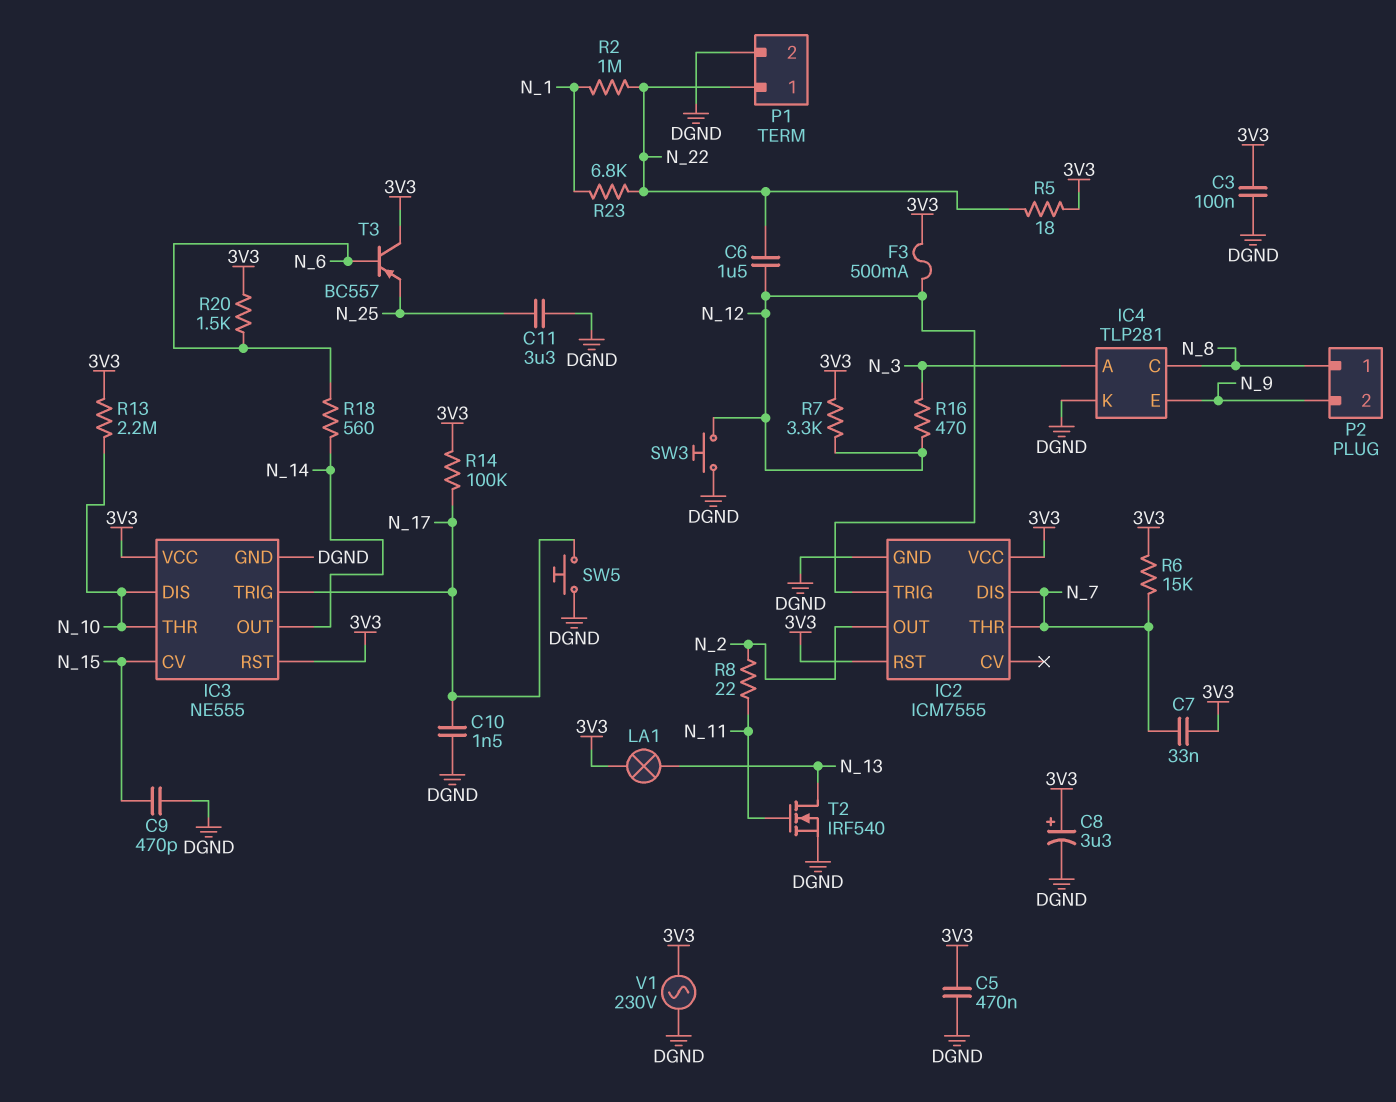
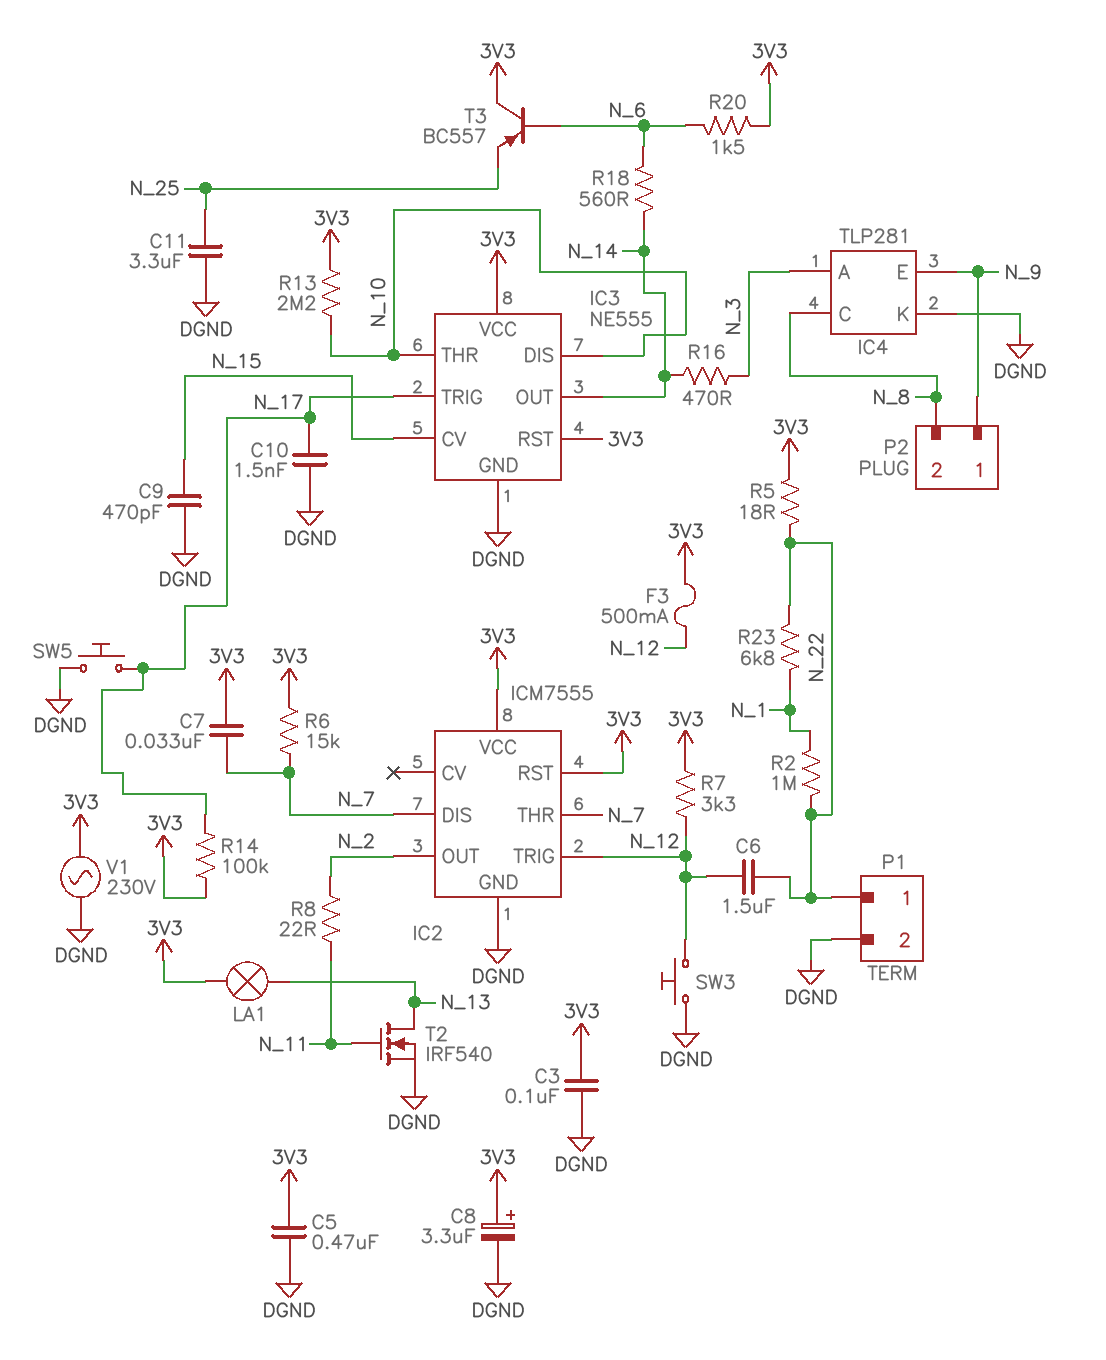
P2 pin 1: N_8 -> N_9
P2 pin 2: N_9 -> N_8
R16: 470 (N_3, N_12) -> 470 (N_3, N_14)

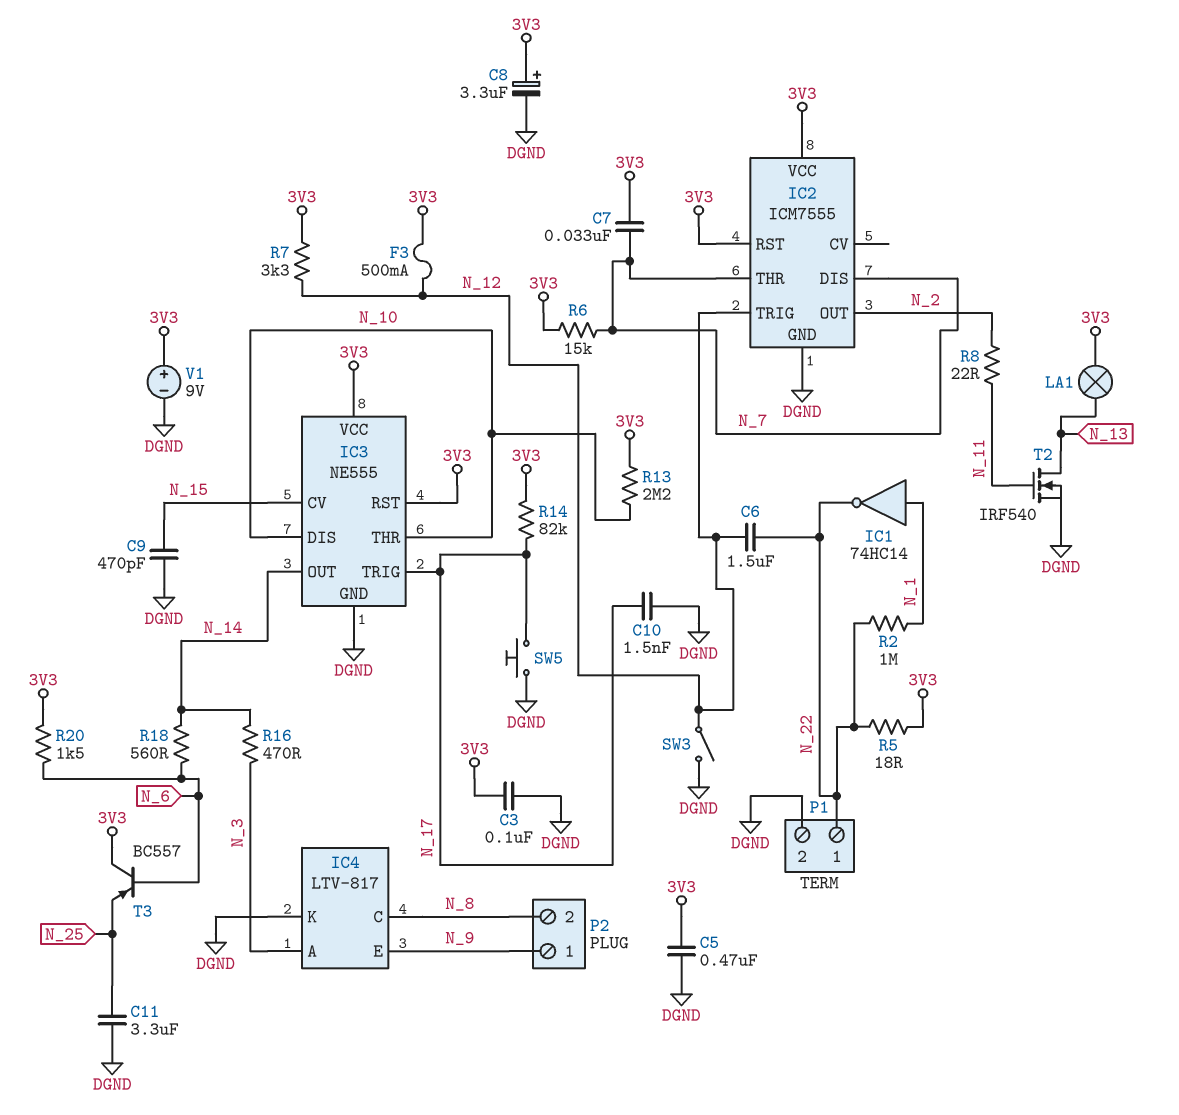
IC1: none -> NOT 74HC14 (in N_1, out N_22)
IC4: TLP281 -> LTV-817
R14: 100k (3V3, N_17) -> 82k (3V3, N_17)
R23: 6.8k (N_1, N_22) -> none
SW3: button (DGND, N_12) -> switch (DGND, N_12)
V1: AC 230V (3V3, DGND) -> 9V (plus 3V3, minus DGND)

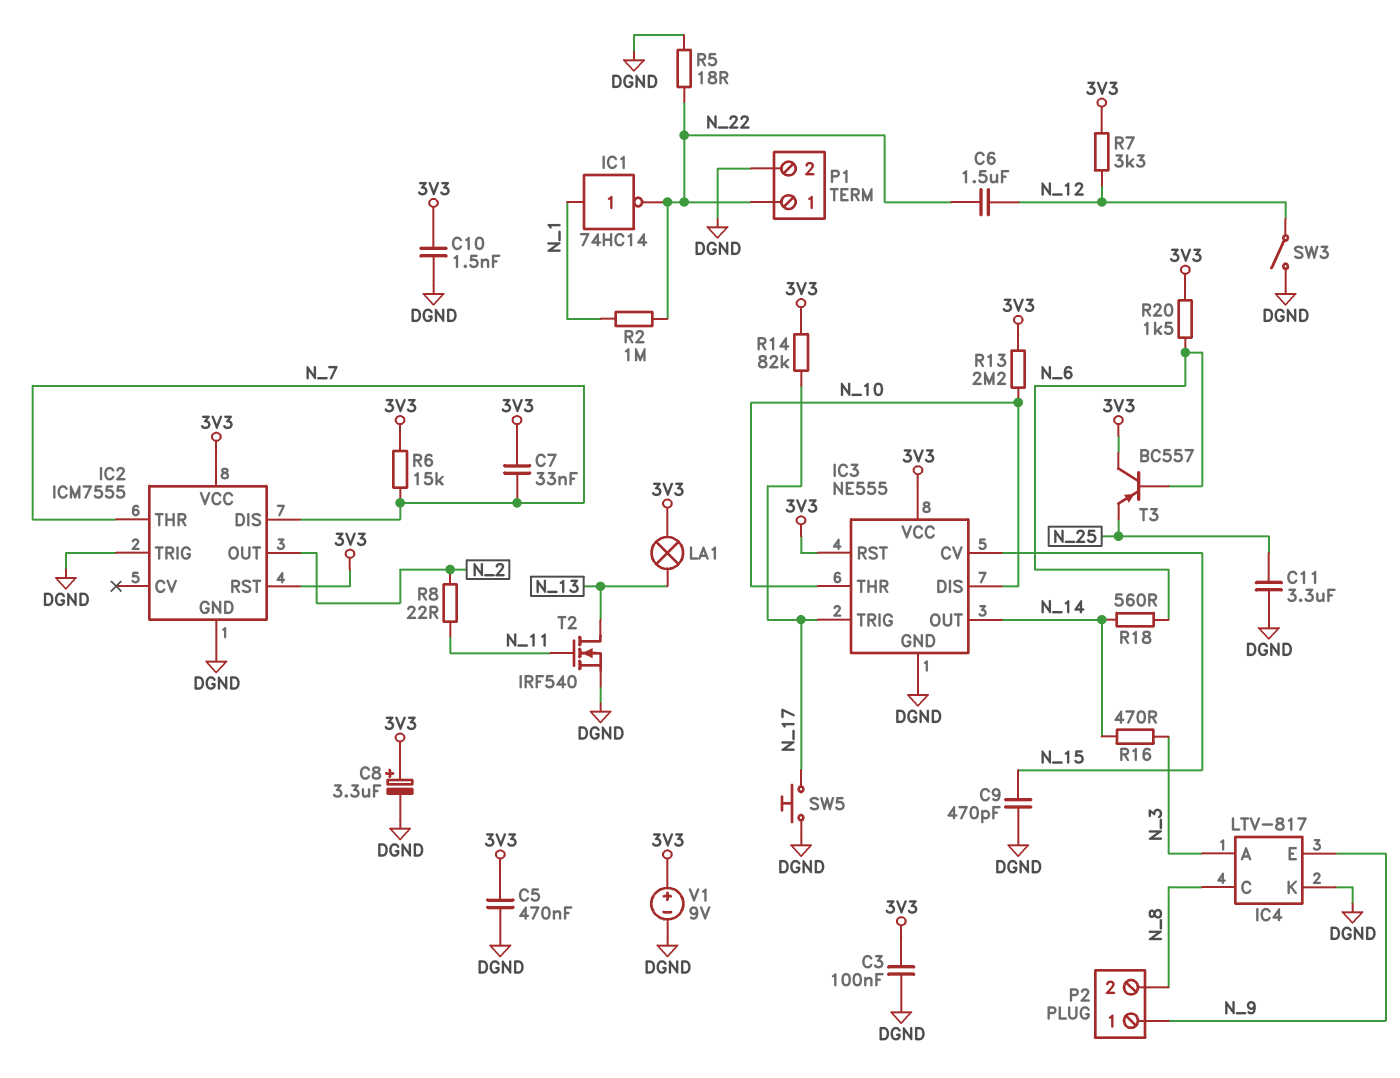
C10: 1.5nF (DGND, N_17) -> 1.5nF (3V3, DGND)
F3: 500mA (3V3, N_12) -> none
IC2 pin TRIG: N_12 -> DGND
R5: 18 (3V3, N_22) -> 18 (DGND, N_22)

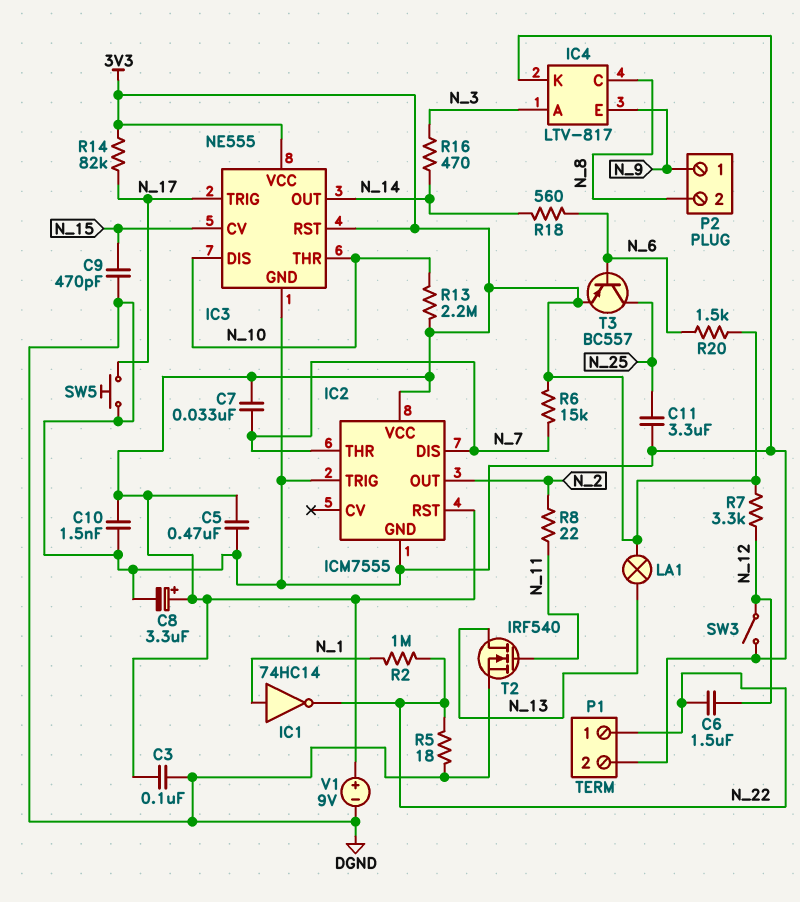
T3: PNP BC557 (B N_6, C 3V3, E N_25) -> PNP BC557 (B N_6, C N_25, E 3V3)

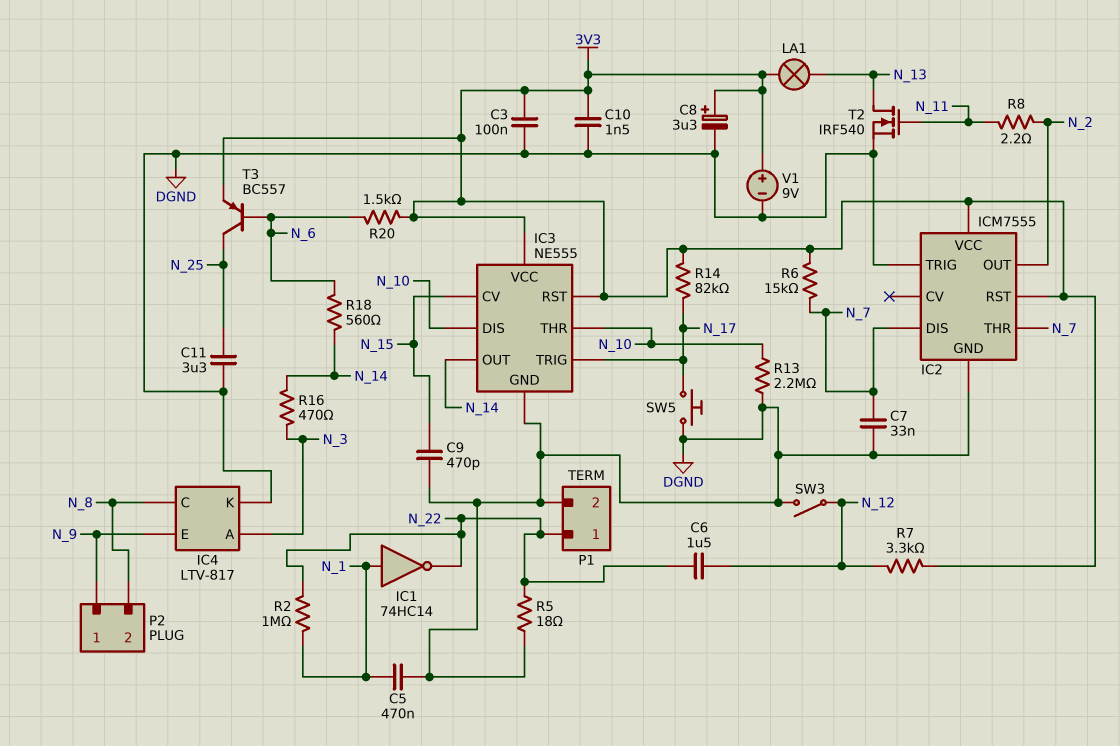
C5: 470nF (3V3, DGND) -> 470nF (DGND, N_1)
C7: 33nF (3V3, N_7) -> 33nF (DGND, N_7)
R8: 22 (N_2, N_11) -> 2.2 (N_2, N_11)
R13: 2.2M (3V3, N_10) -> 2.2M (DGND, N_10)

